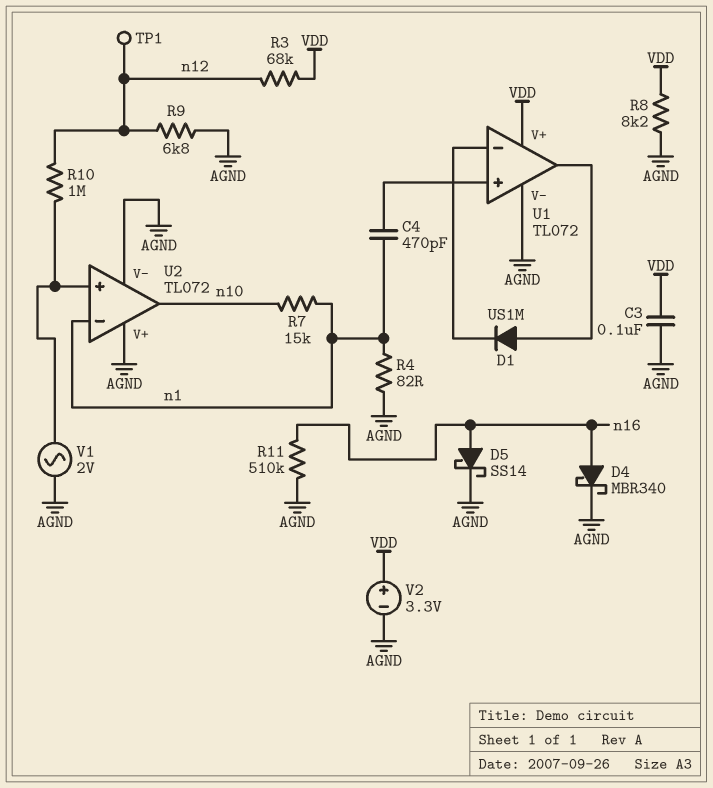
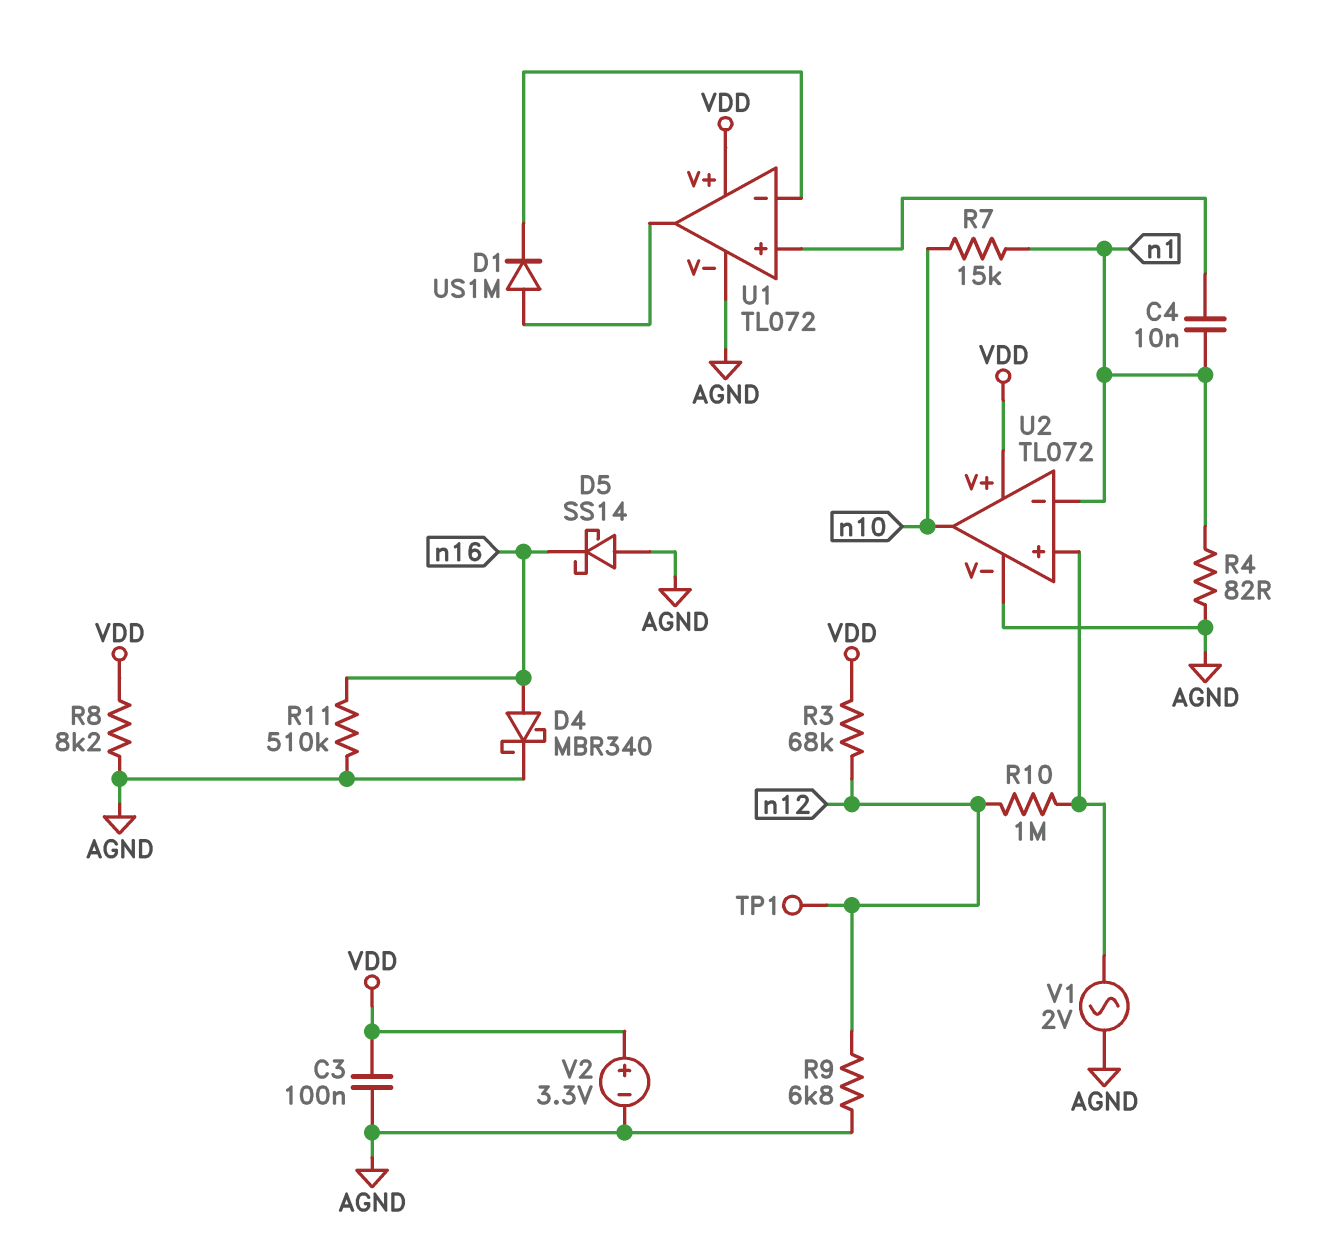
C4: 470pF (U1/in+, n1) -> 10nF (U1/in+, n1)
D5: schottky SS14 (A n16, K AGND) -> schottky SS14 (A AGND, K n16)
U2 pin V+: AGND -> VDD

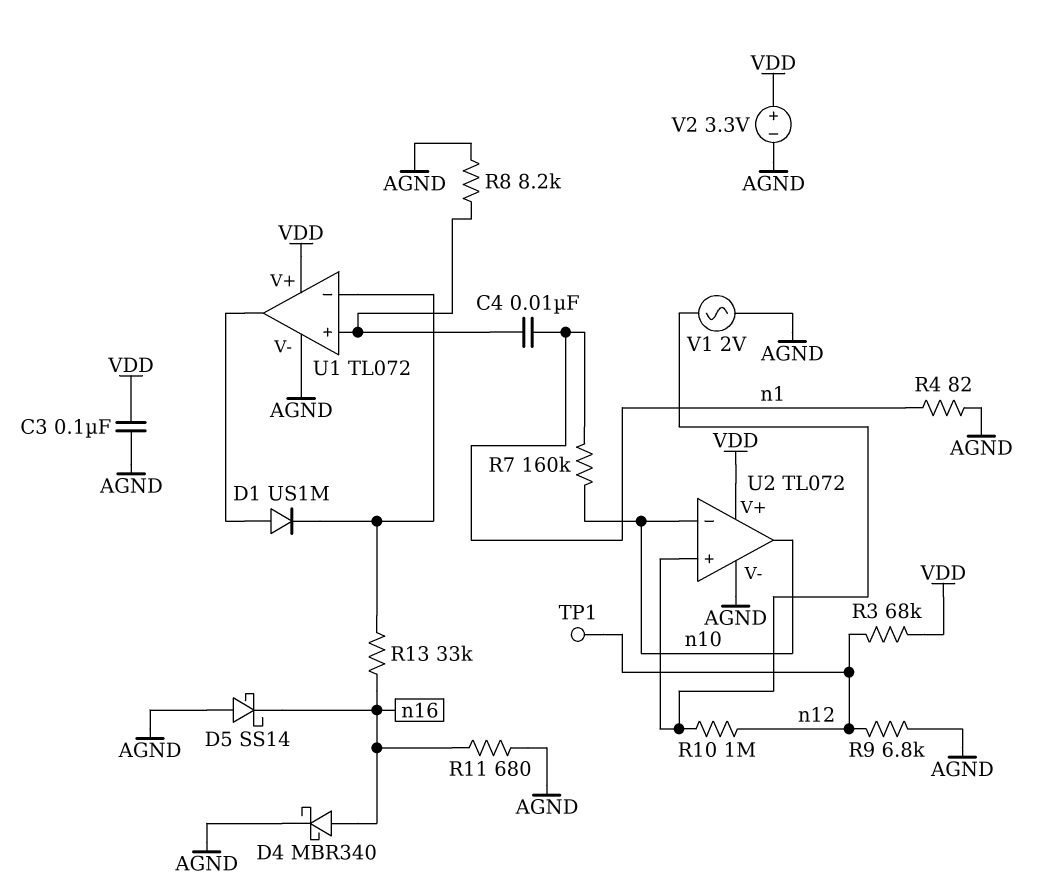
R7: 15k (n1, n10) -> 160k (n1, n10)
R8: 8.2k (AGND, VDD) -> 8.2k (AGND, U1/in+)
R11: 510k (AGND, n16) -> 680 (AGND, n16)
R13: none -> 33k (U1/in-, n16)
U2 pin in-: n1 -> n10

